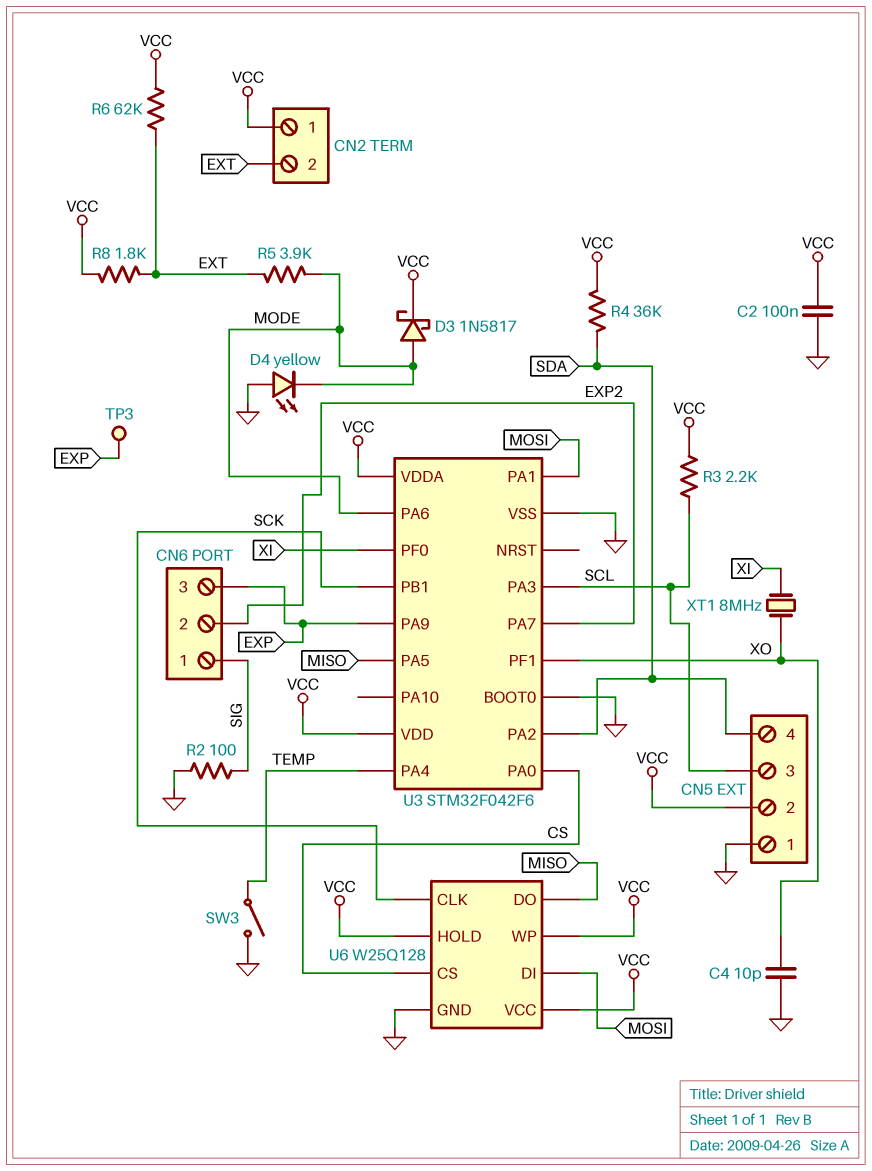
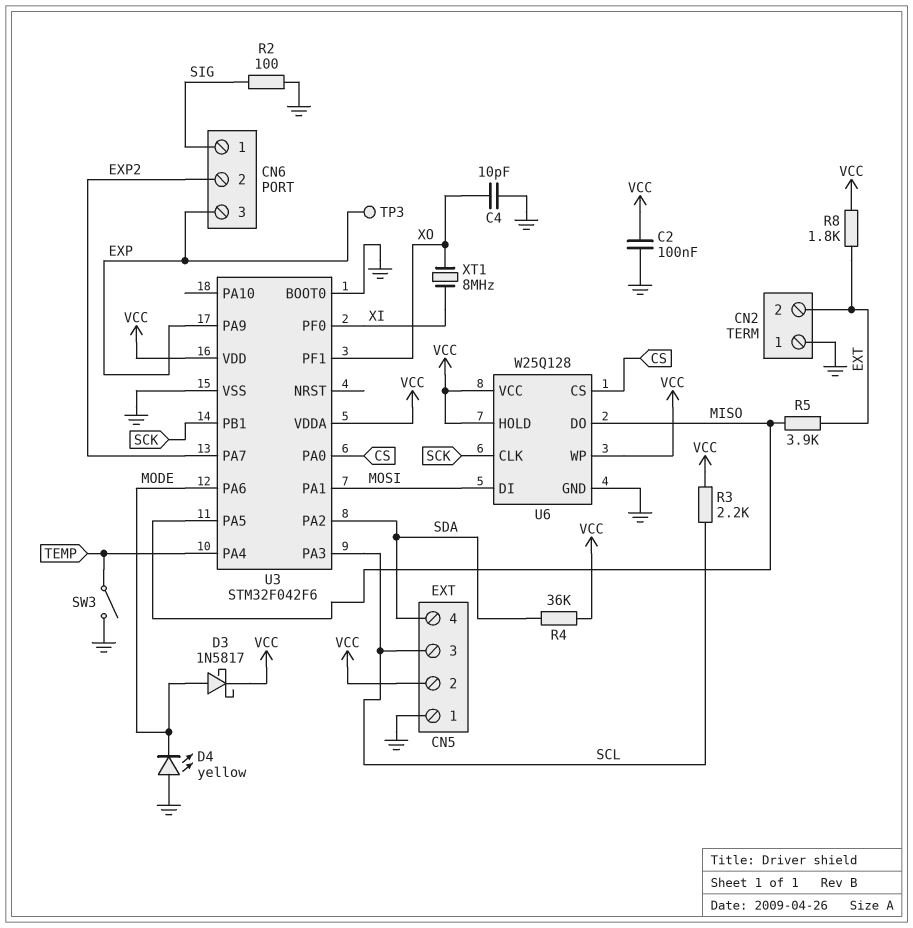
CN2 pin 1: VCC -> GND
R5: 3.9k (EXT, MODE) -> 3.9k (EXT, MISO)
R6: 62k (EXT, VCC) -> none

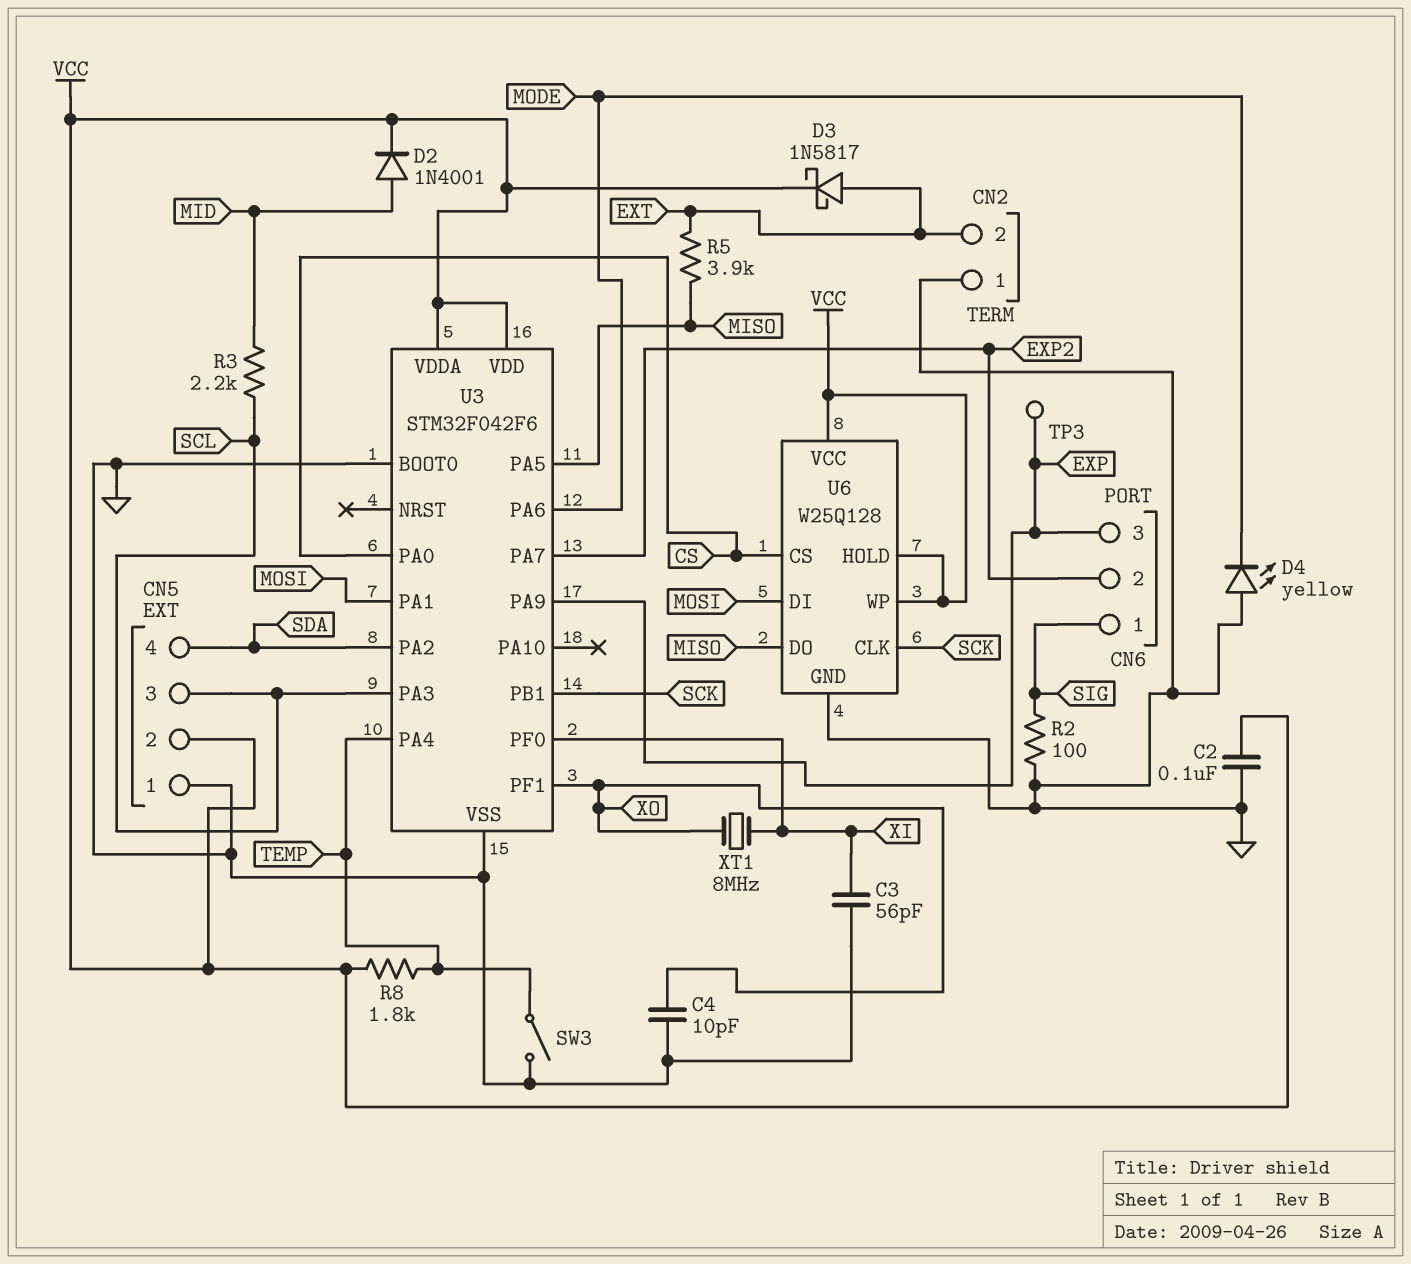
C3: none -> 56pF (GND, XI)
D2: none -> diode 1N4001 (A MID, K VCC)
D3: schottky 1N5817 (A MODE, K VCC) -> schottky 1N5817 (A EXT, K VCC)
R3: 2.2k (SCL, VCC) -> 2.2k (MID, SCL)
R4: 36k (SDA, VCC) -> none
R8: 1.8k (EXT, VCC) -> 1.8k (TEMP, VCC)

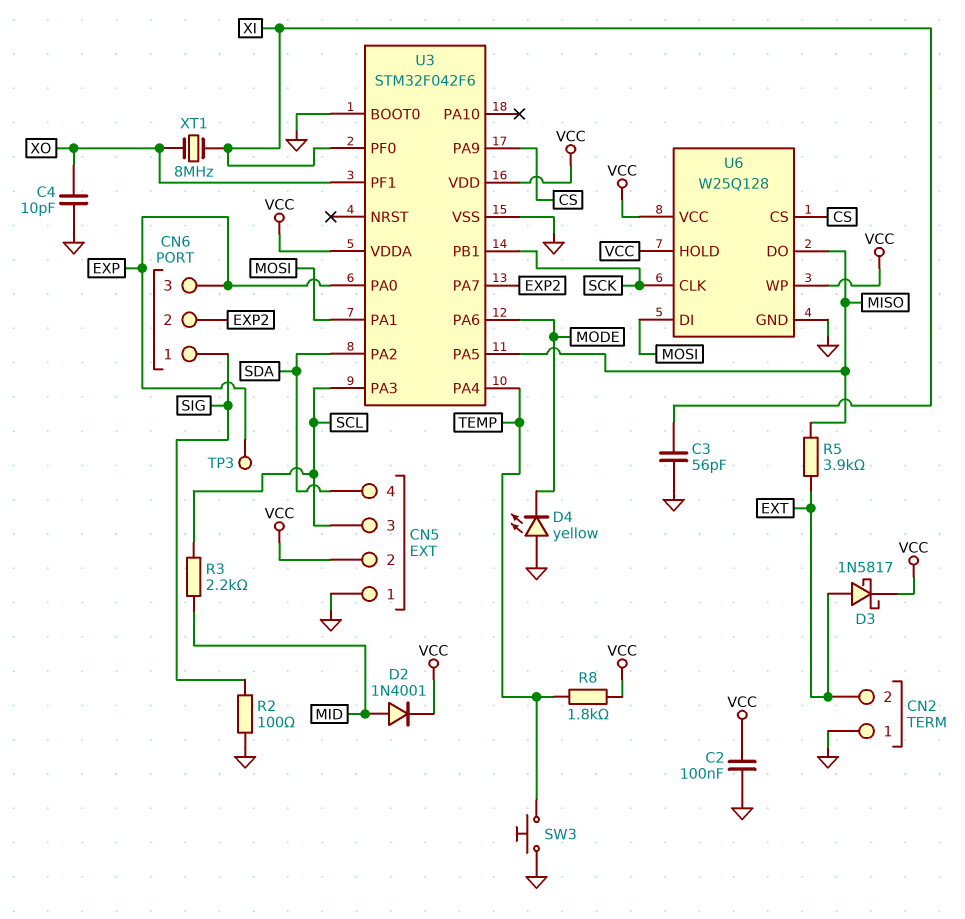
SW3: switch (GND, TEMP) -> button (GND, TEMP)
U3 pin PA0: CS -> EXP
U3 pin PA9: EXP -> CS

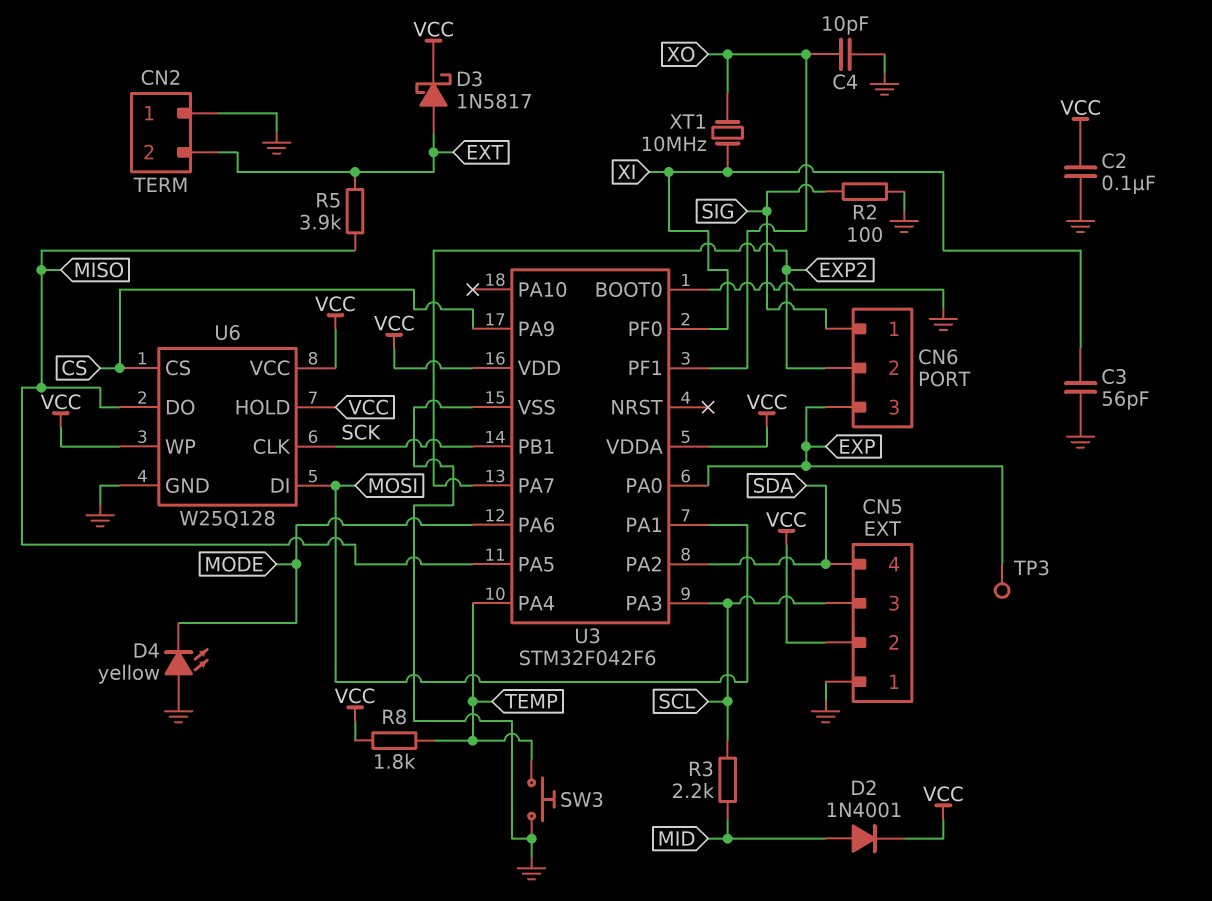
XT1: 8MHz (XI, XO) -> 10MHz (XI, XO)

